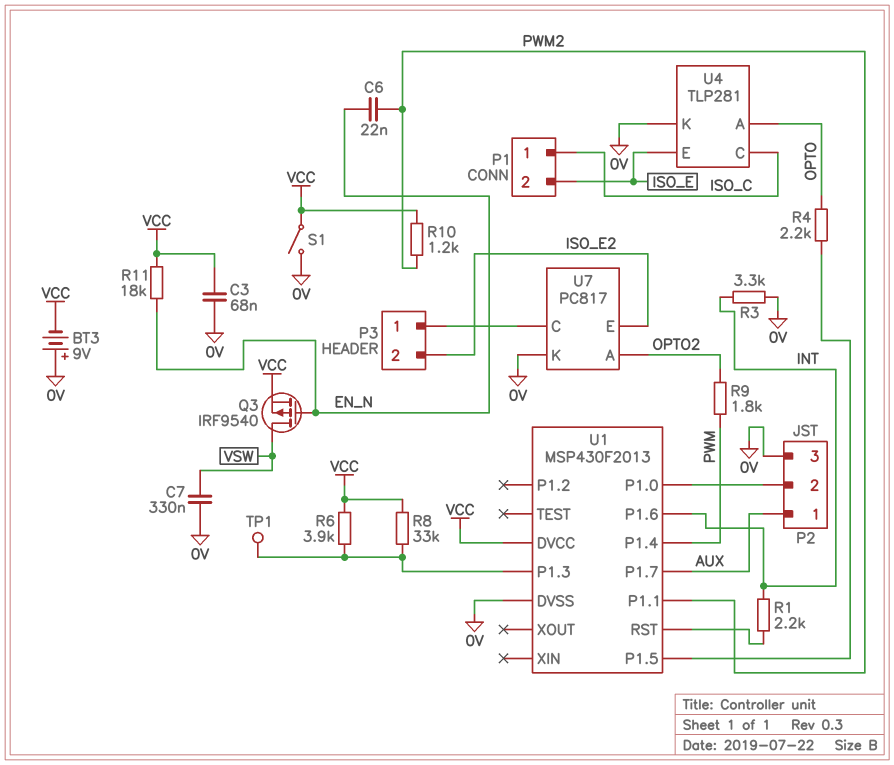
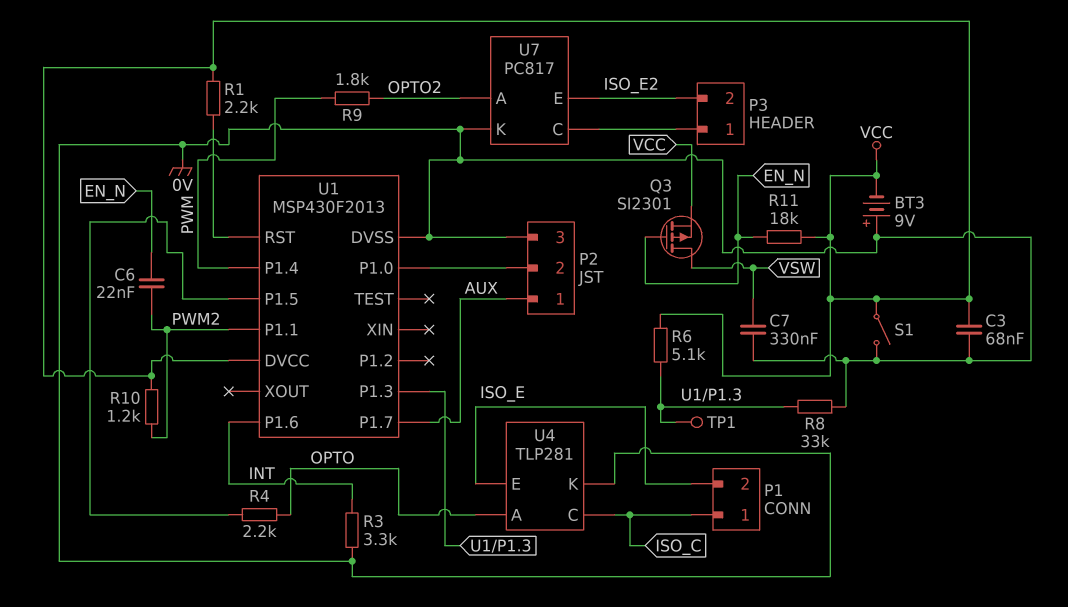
Q3: PMOS IRF9540 (G EN_N, D VSW, S VCC) -> PMOS SI2301 (G EN_N, D VSW, S VCC)
R1: 2.2k (INT, U1/RST) -> 2.2k (U1/RST, VCC)
R6: 3.9k (U1/P1.3, VCC) -> 5.1k (U1/P1.3, VCC)
R8: 33k (U1/P1.3, VCC) -> 33k (0V, U1/P1.3)

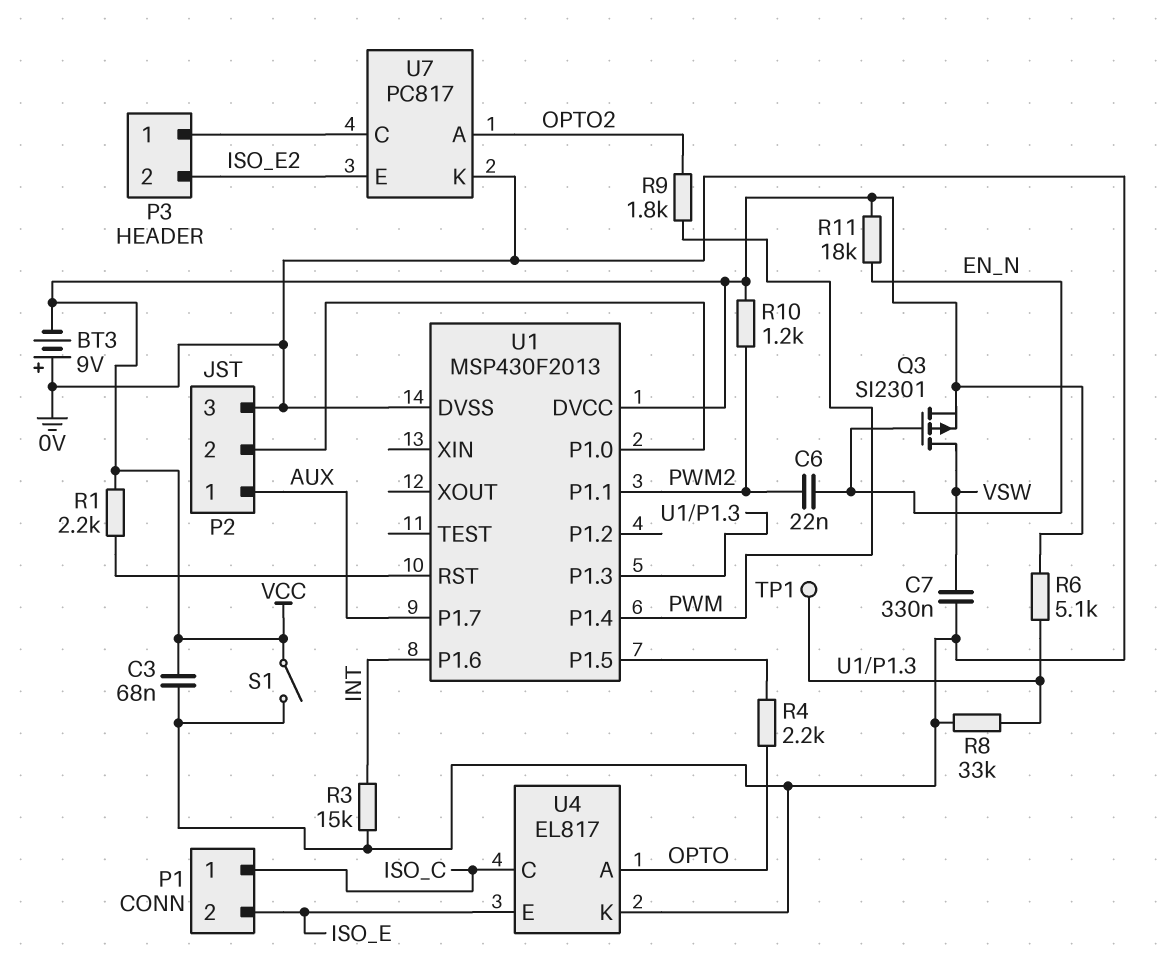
R3: 3.3k (0V, INT) -> 15k (0V, INT)
U4: TLP281 -> EL817

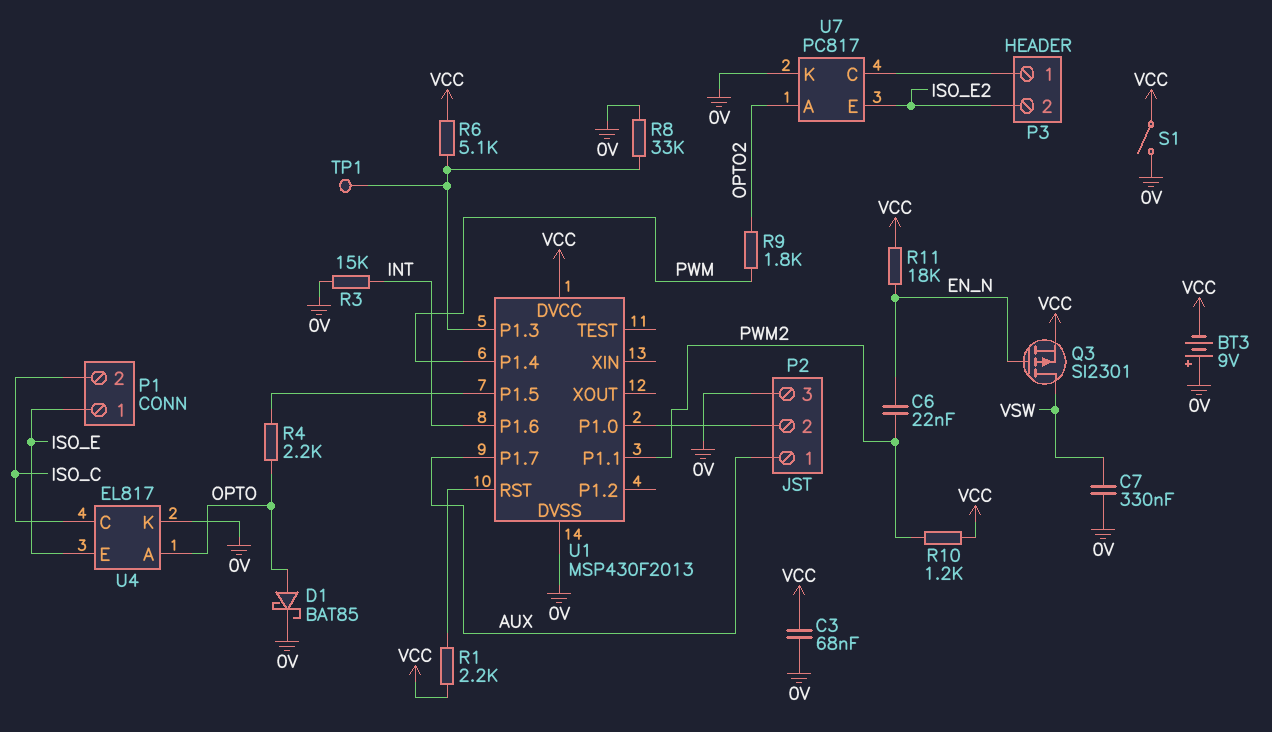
D1: none -> schottky BAT85 (A OPTO, K 0V)
P1 pin 1: ISO_C -> ISO_E
P1 pin 2: ISO_E -> ISO_C

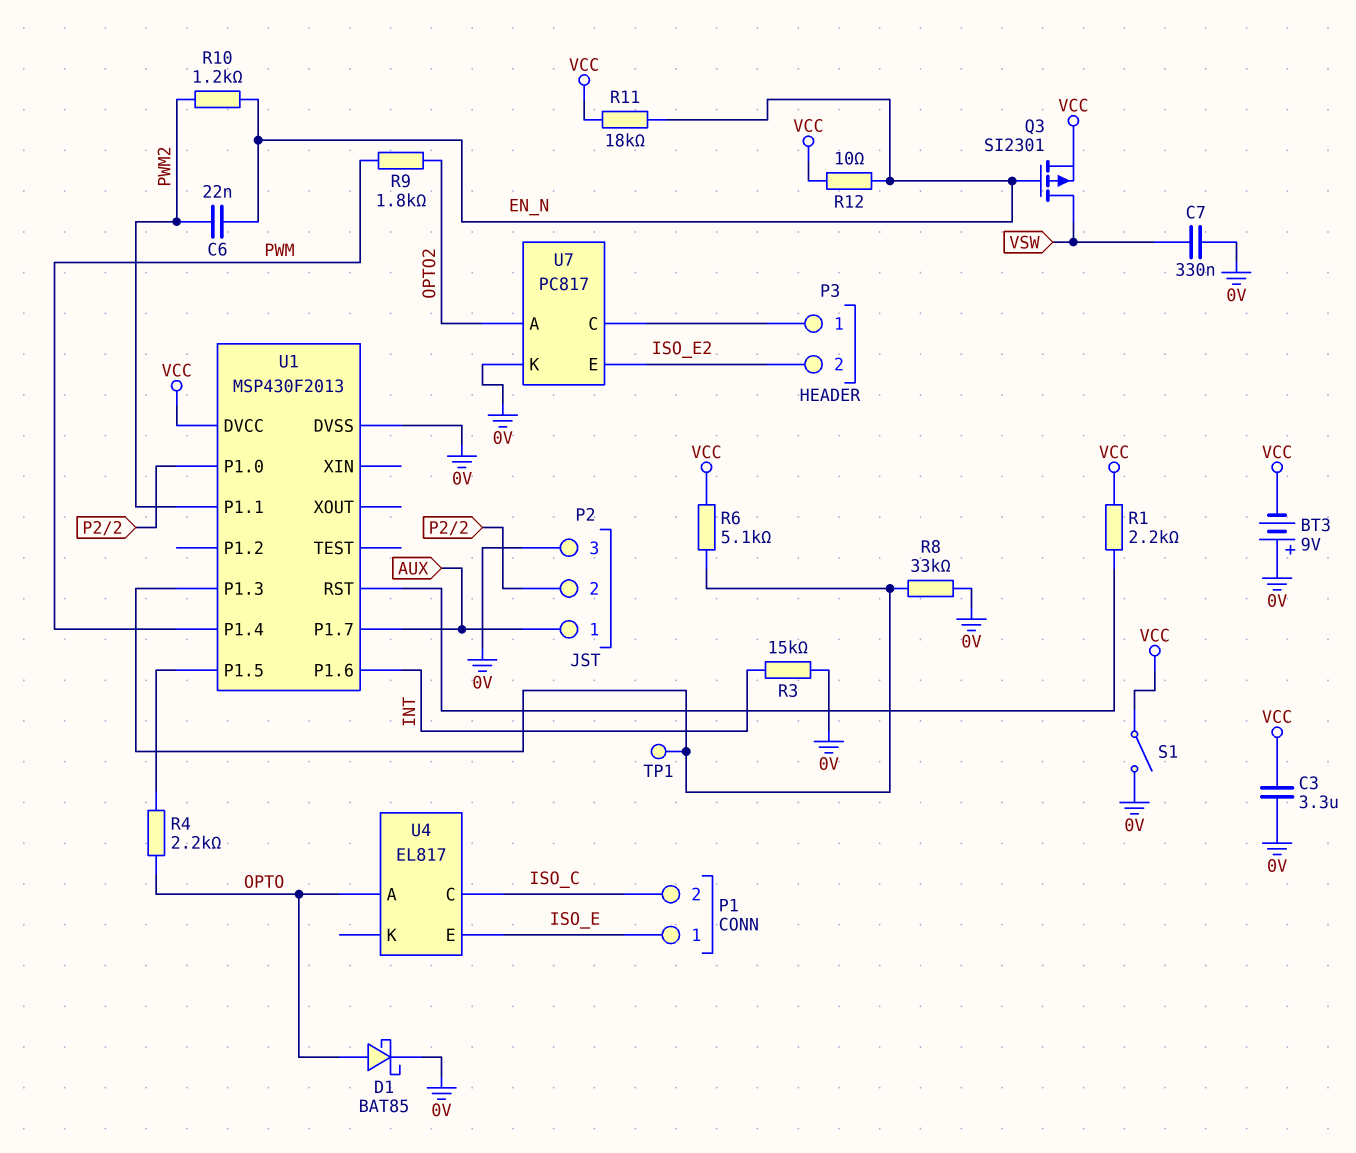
C3: 68nF (0V, VCC) -> 3.3uF (0V, VCC)
R10: 1.2k (PWM2, VCC) -> 1.2k (EN_N, PWM2)
R12: none -> 10 (EN_N, VCC)
U4 pin K: 0V -> none

